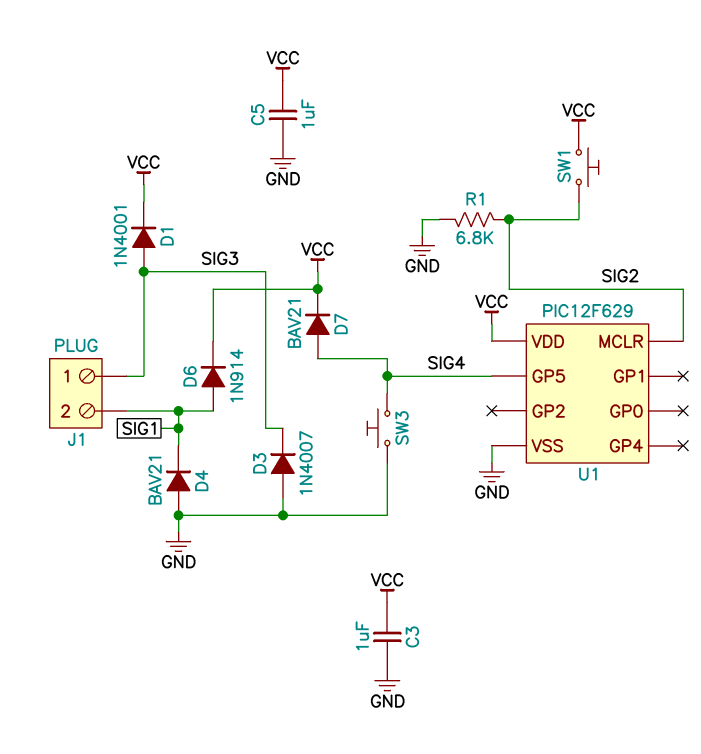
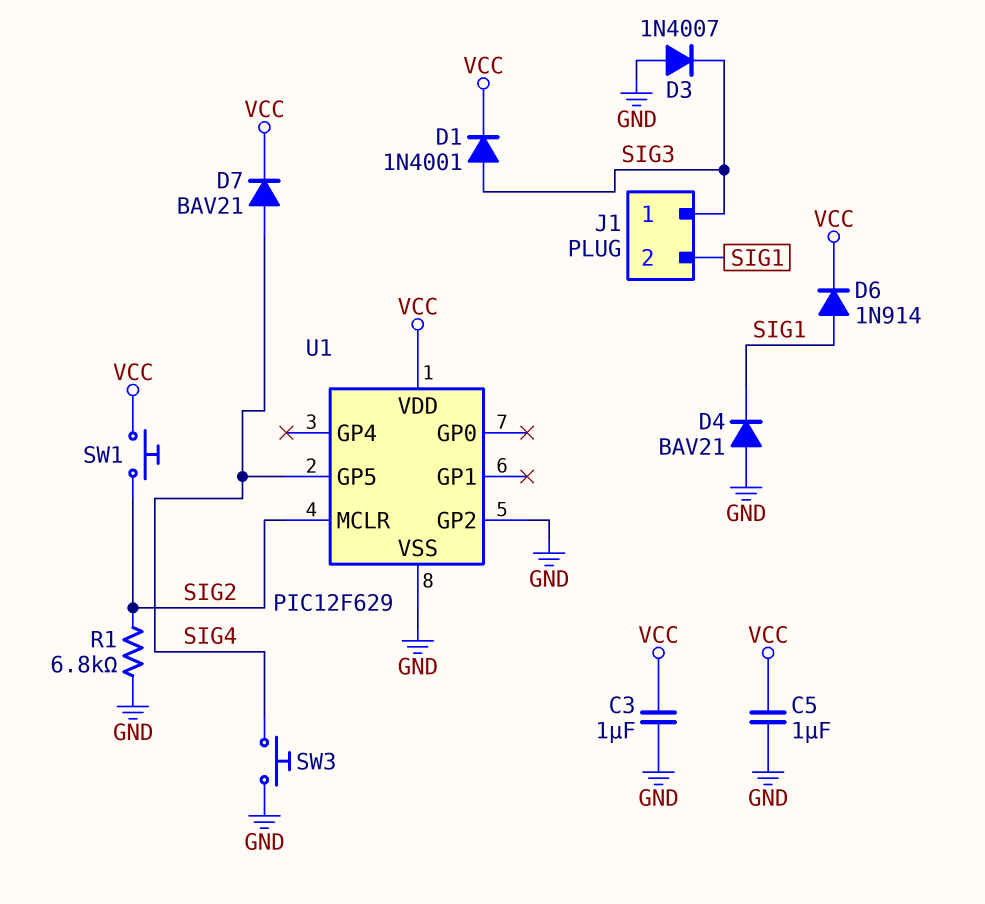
U1 pin GP2: none -> GND

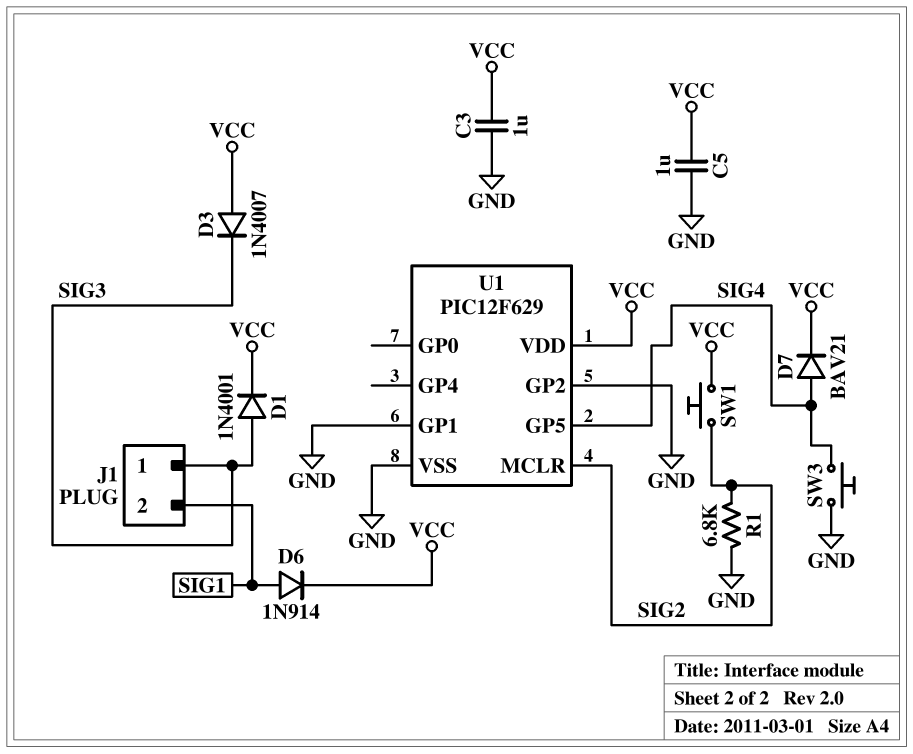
D3: diode 1N4007 (A GND, K SIG3) -> diode 1N4007 (A VCC, K SIG3)
D4: diode BAV21 (A GND, K SIG1) -> none
U1 pin GP1: none -> GND

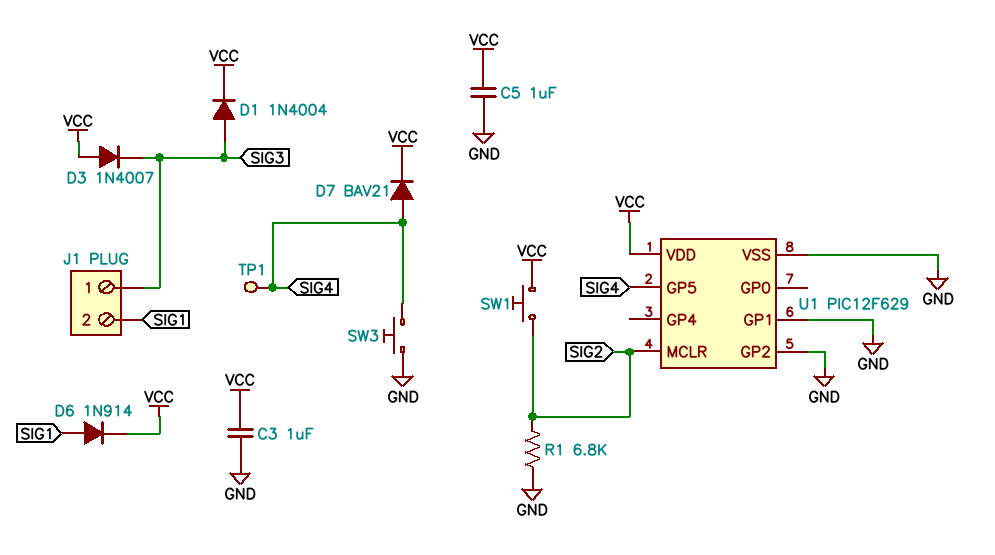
D1: diode 1N4001 (A SIG3, K VCC) -> diode 1N4004 (A SIG3, K VCC)
TP1: none -> test point (SIG4)

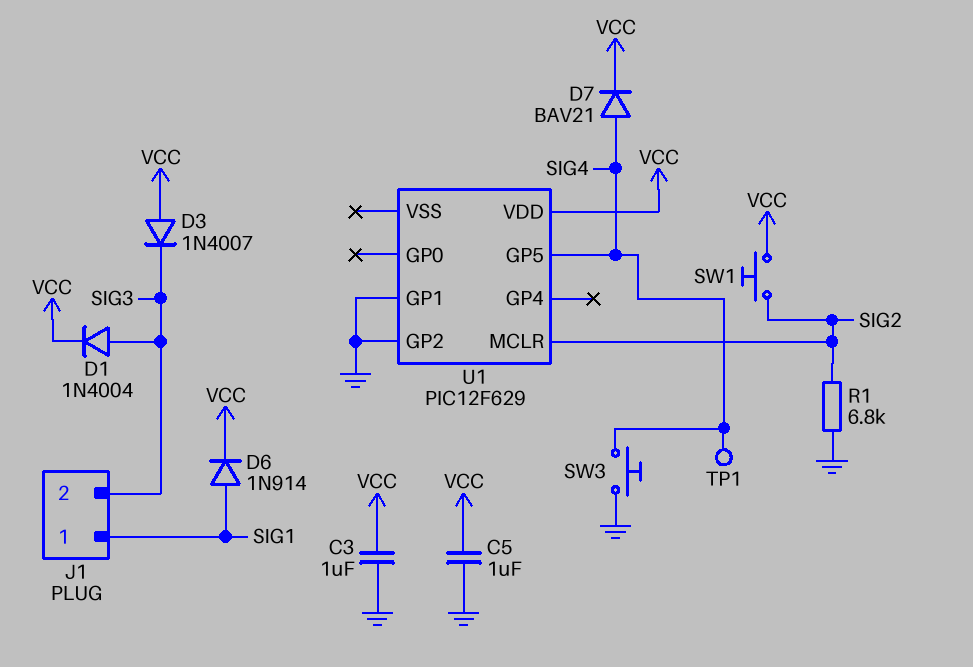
J1 pin 1: SIG3 -> SIG1
J1 pin 2: SIG1 -> SIG3
U1 pin VSS: GND -> none

